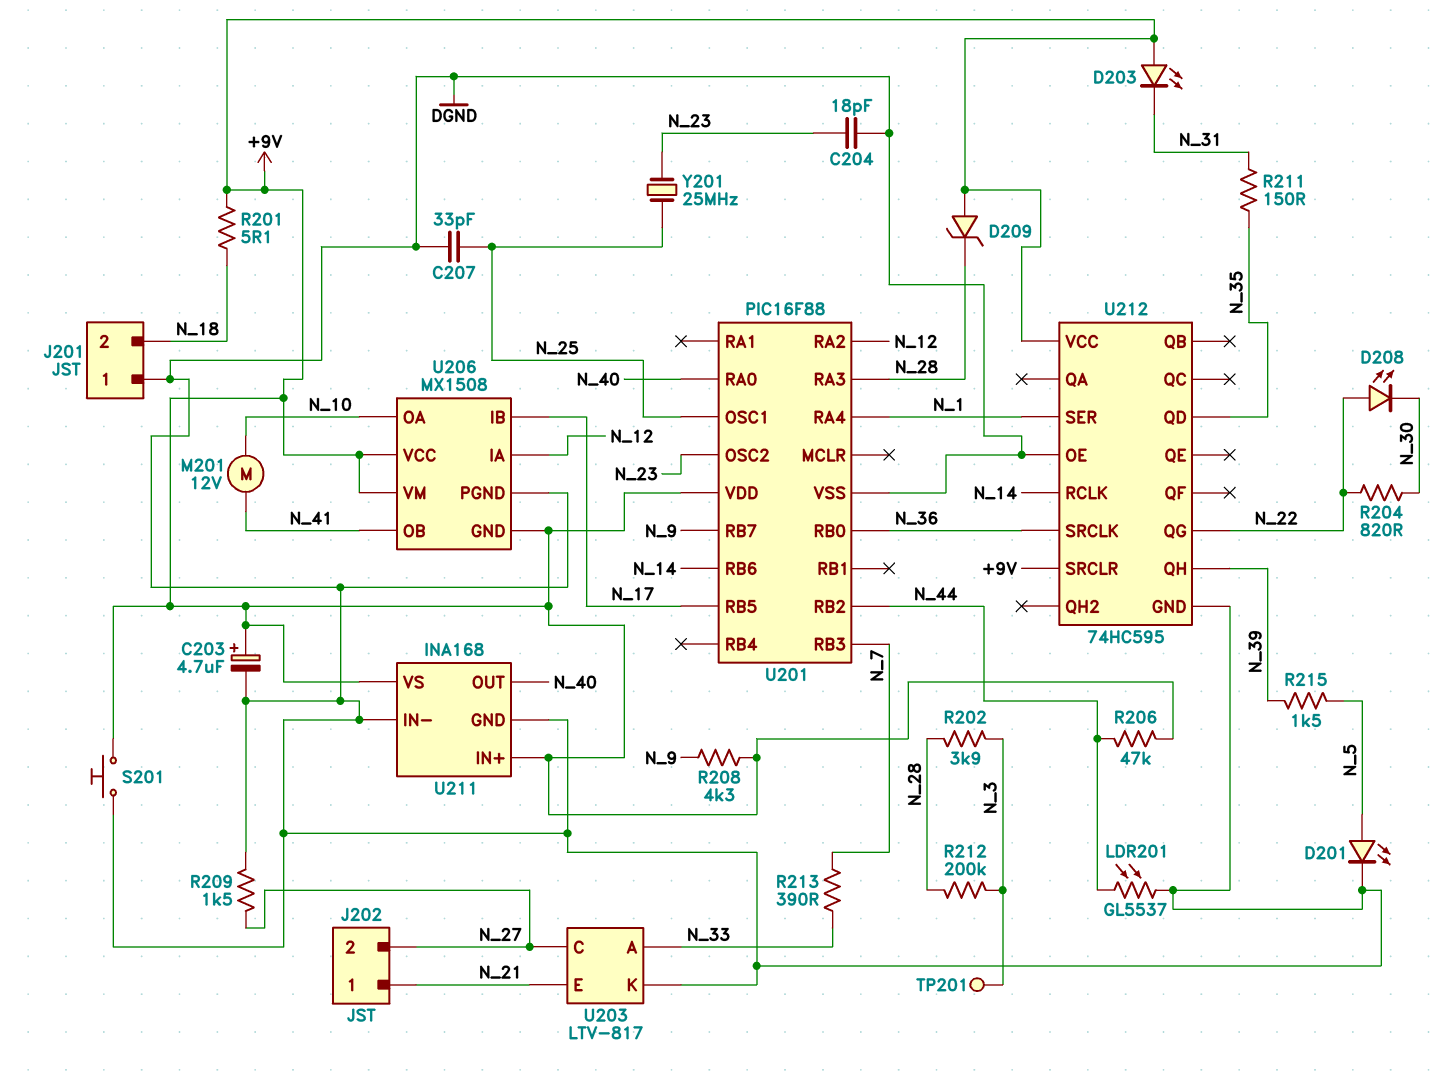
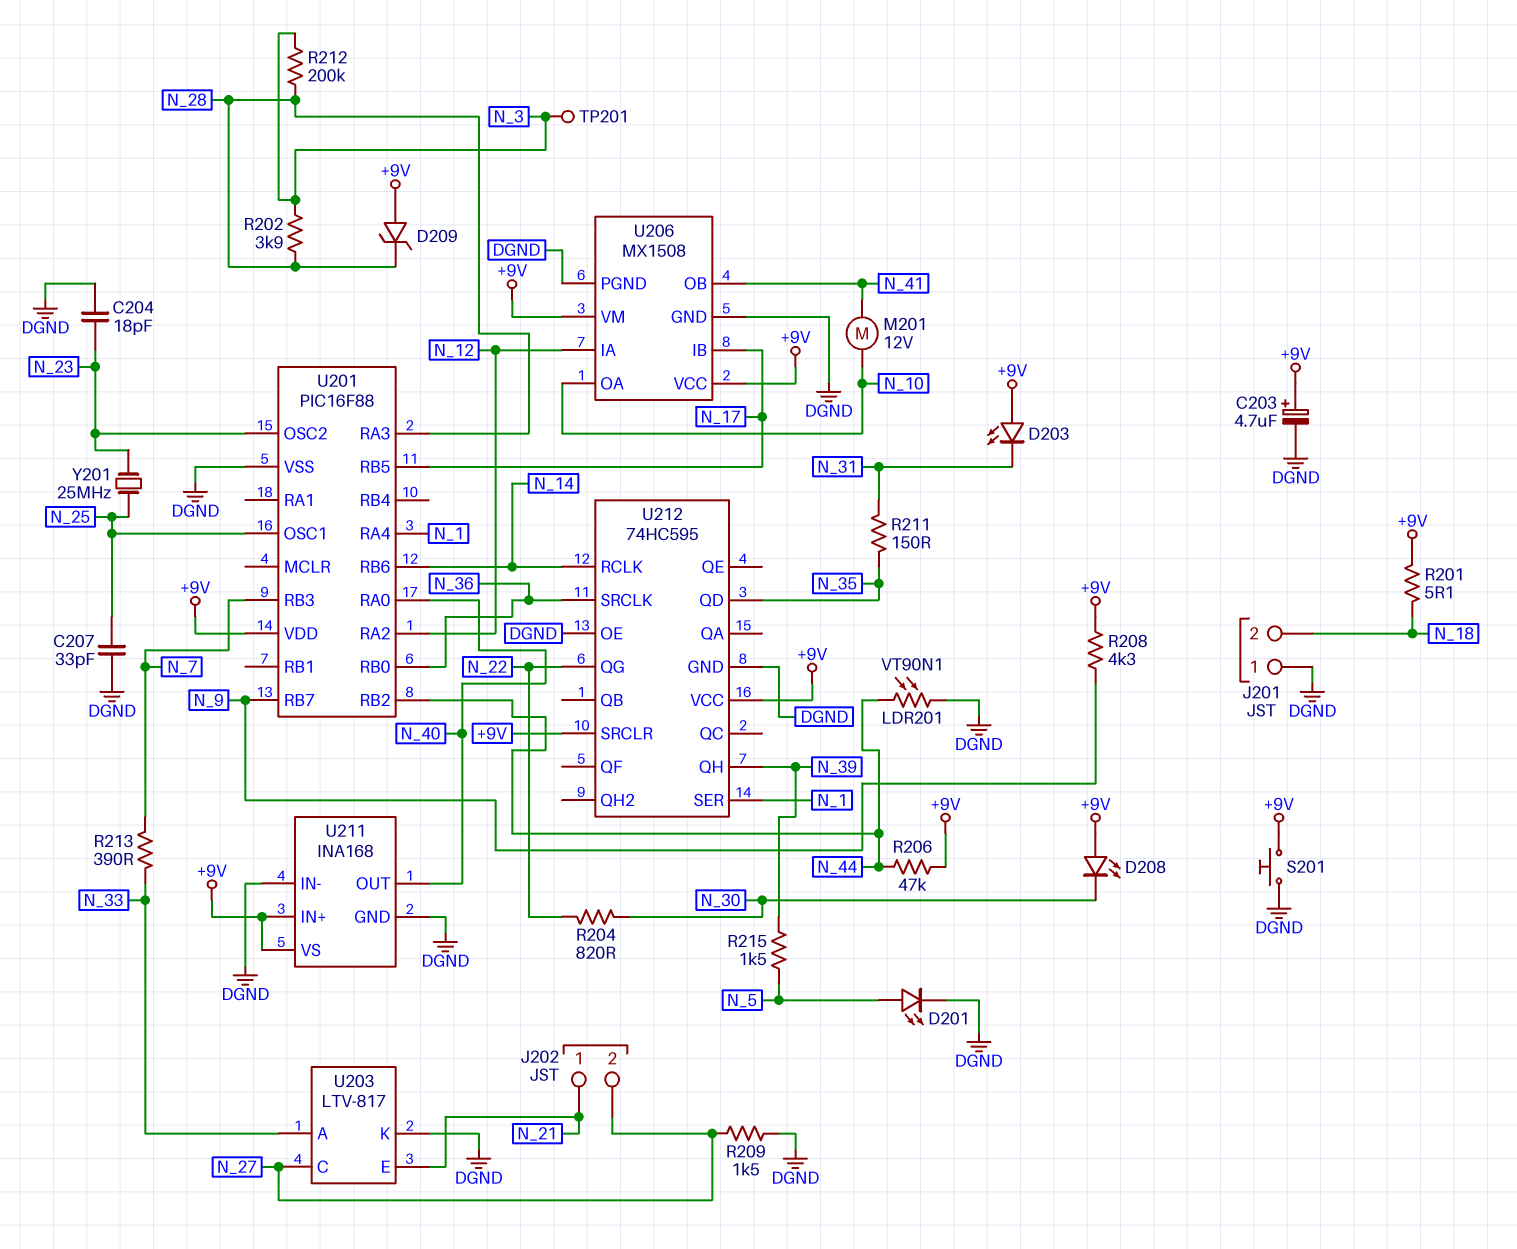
D208: LED (A N_22, K N_30) -> LED (A +9V, K N_30)
LDR201: GL5537 (DGND, N_44) -> VT90N1 (DGND, N_44)
U206 pin GND: +9V -> DGND

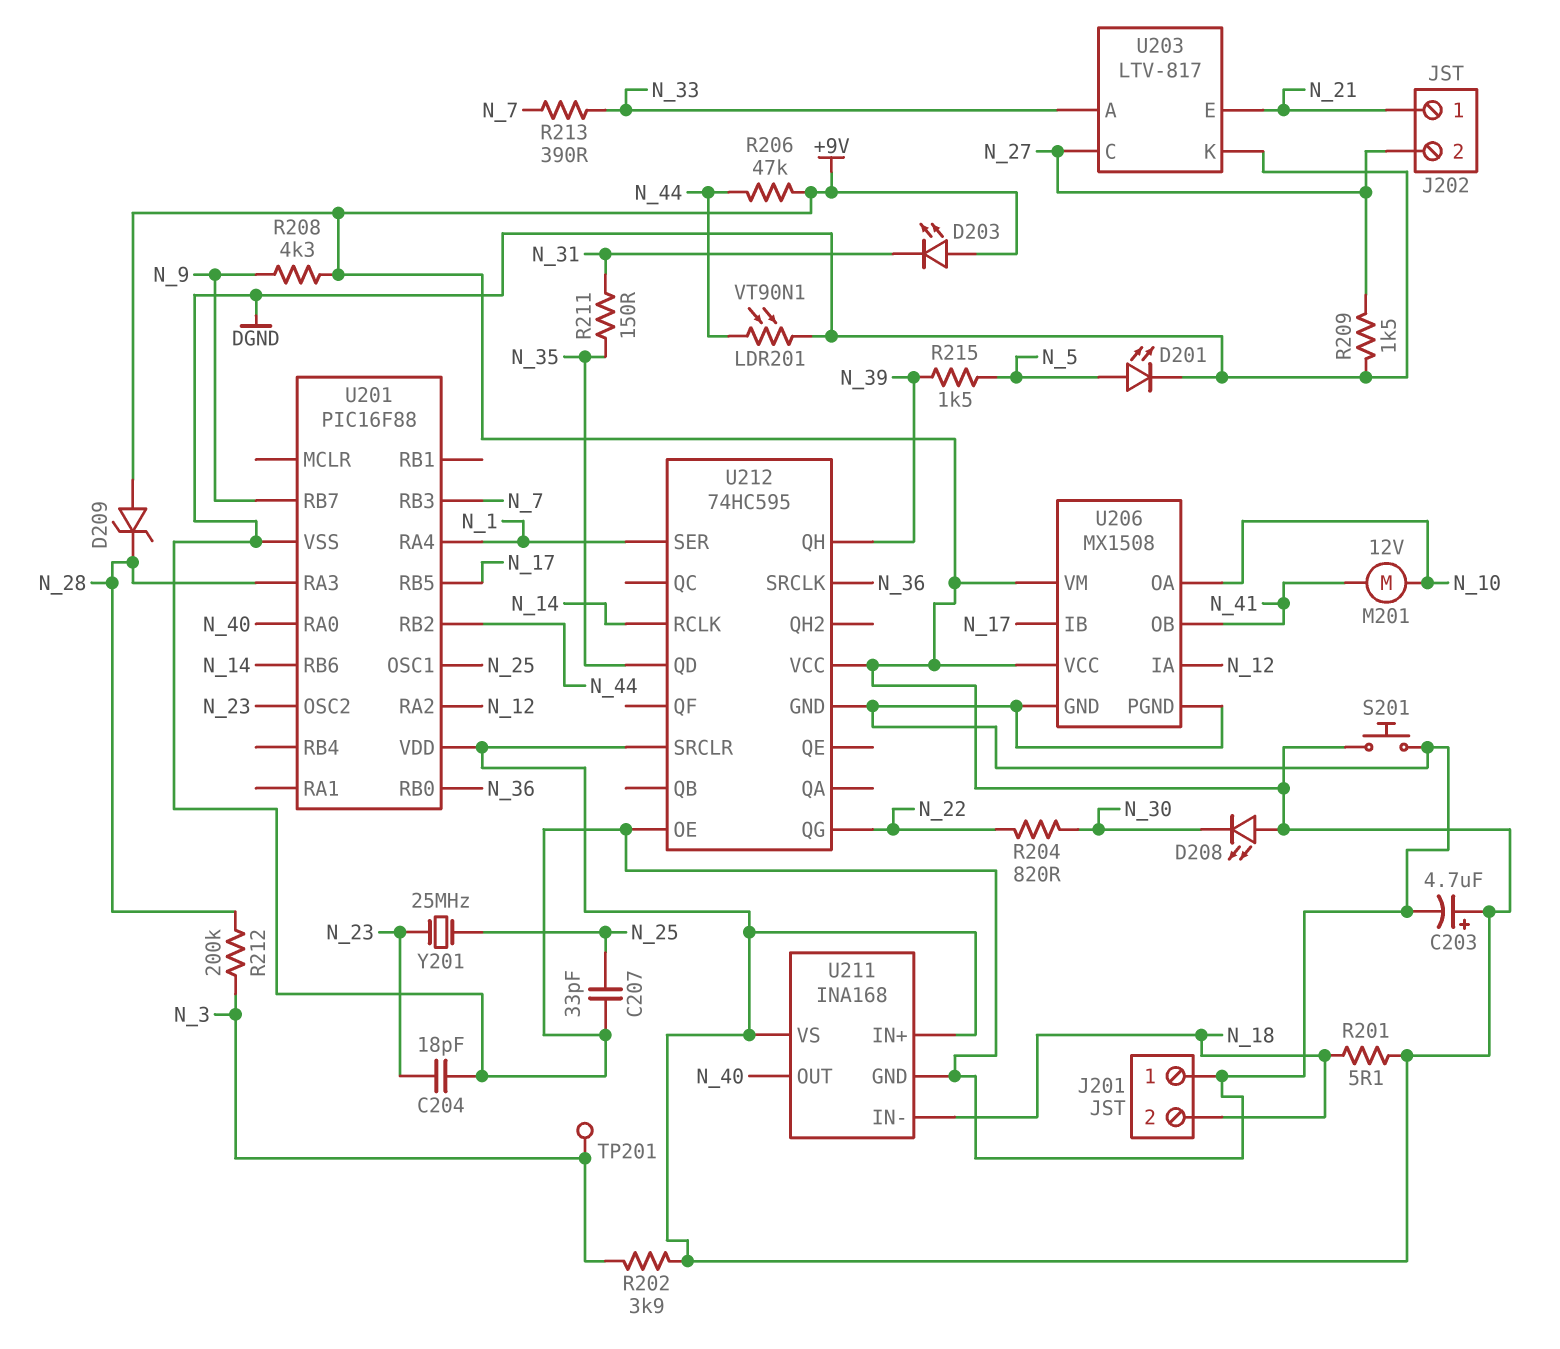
R202: 3.9k (N_3, N_28) -> 3.9k (+9V, N_3)
U211 pin IN-: DGND -> N_18

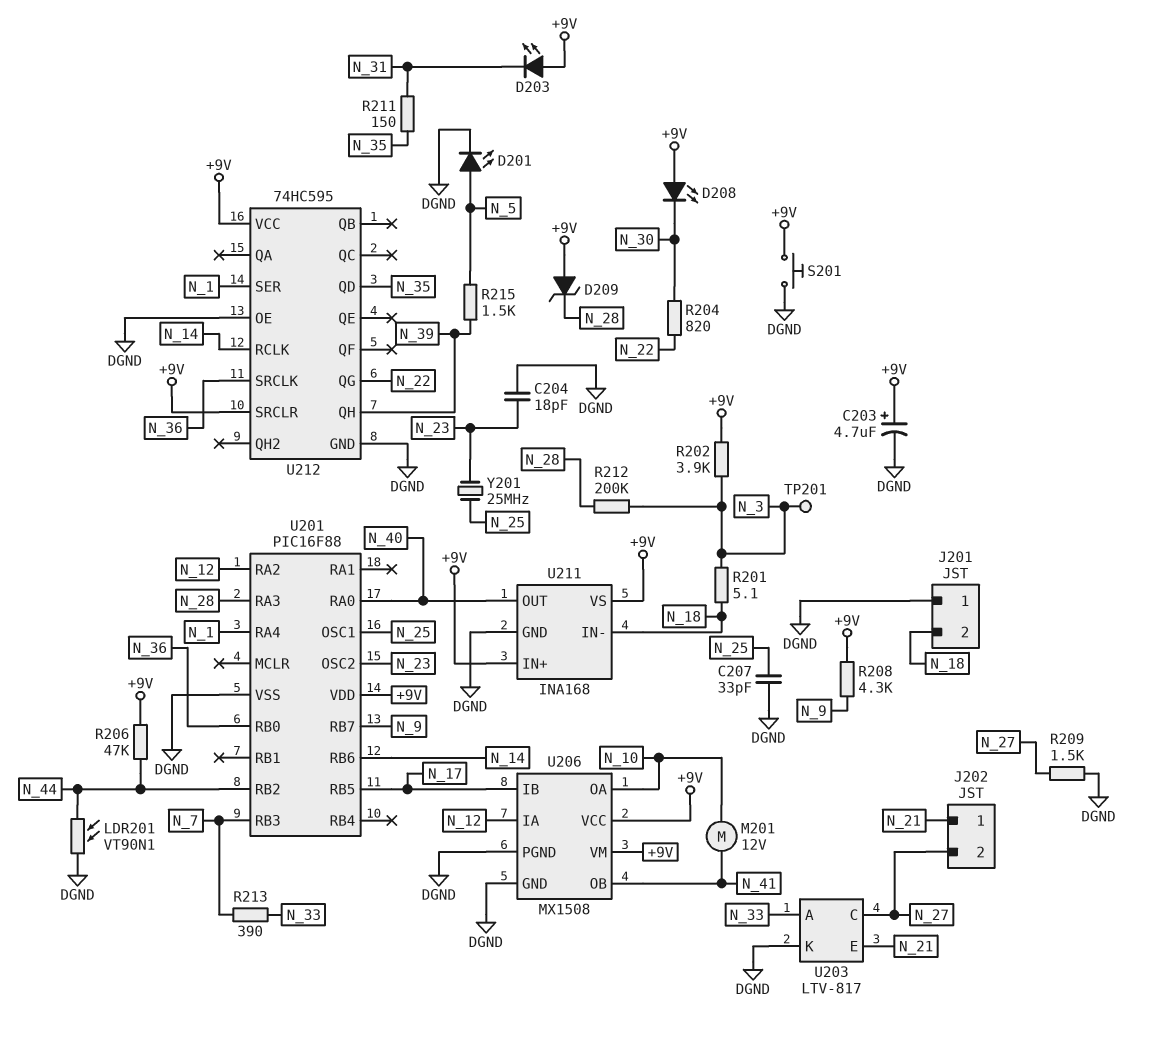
R201: 5.1 (+9V, N_18) -> 5.1 (N_3, N_18)

